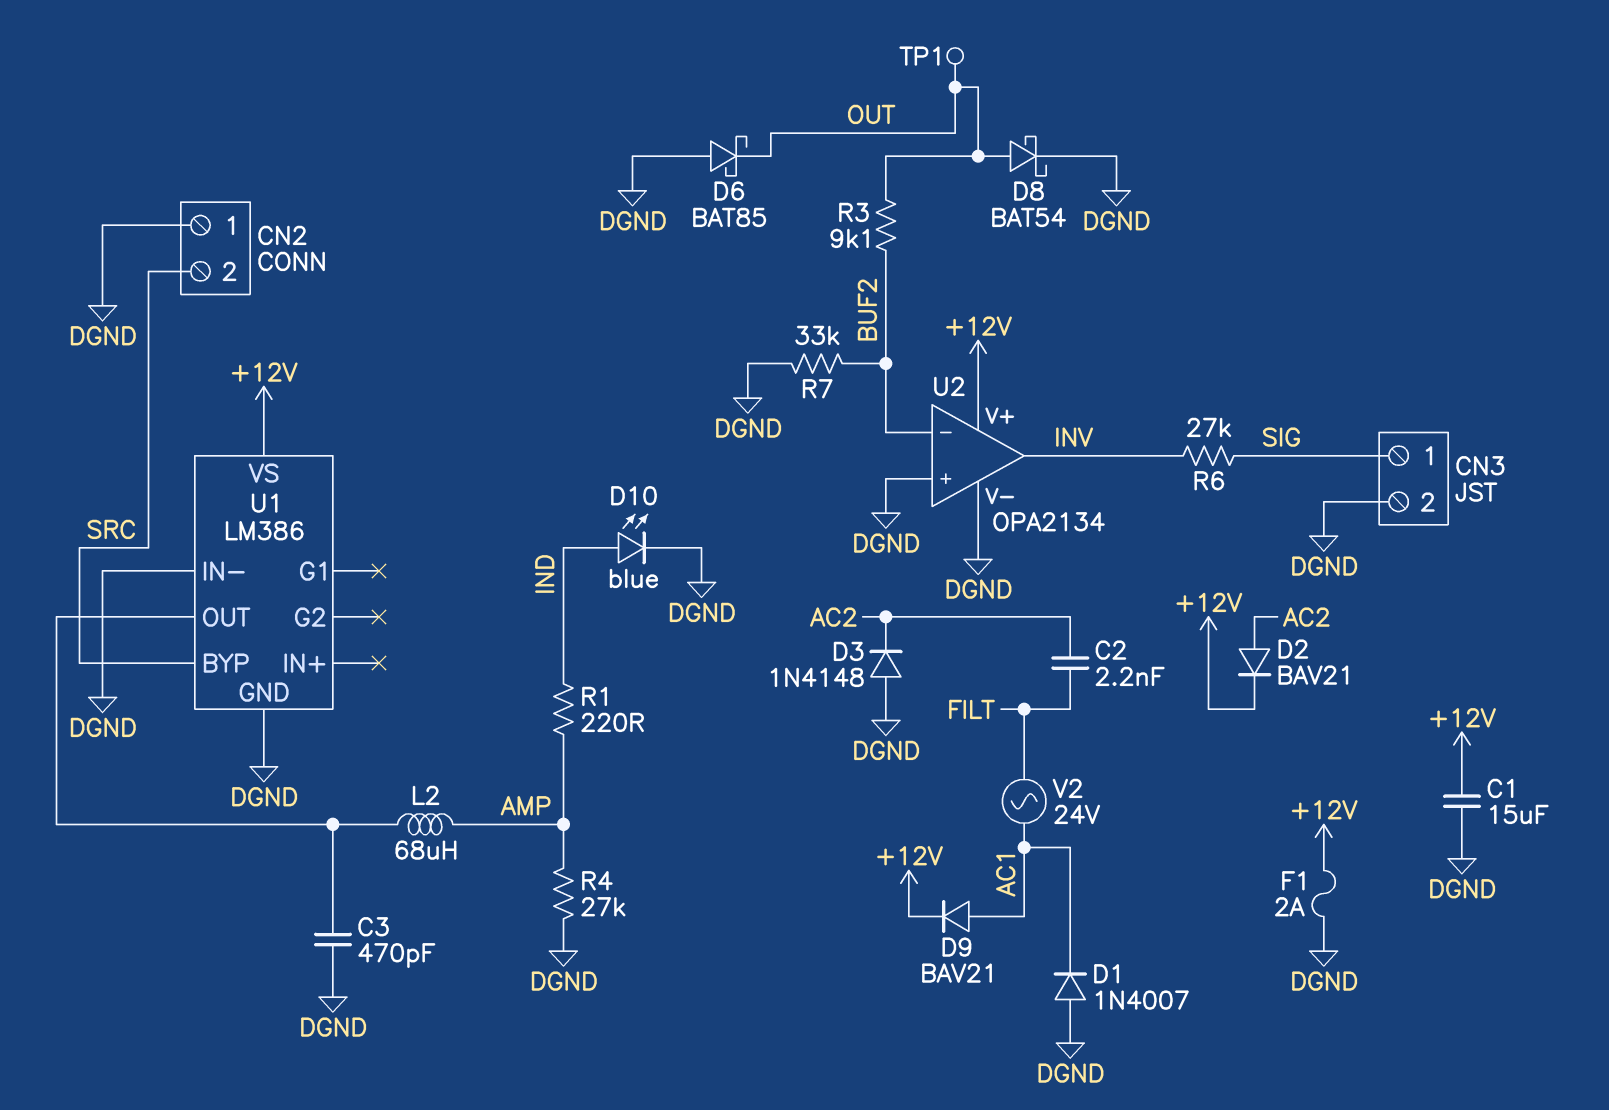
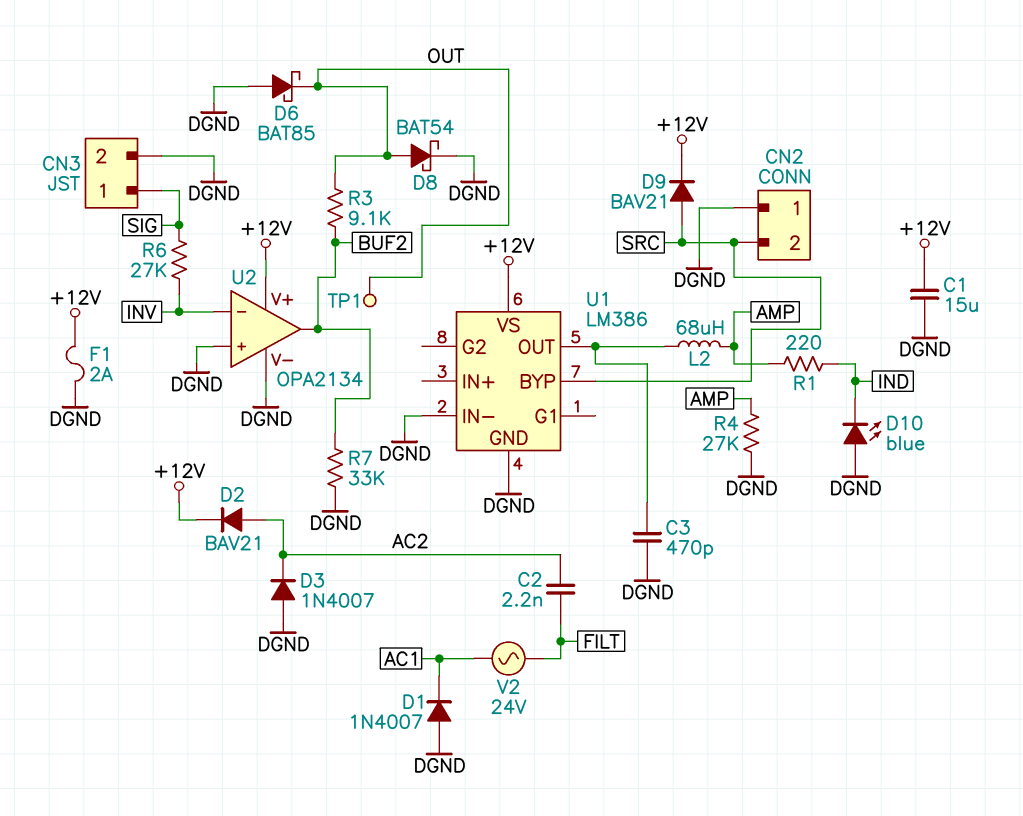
D3: diode 1N4148 (A DGND, K AC2) -> diode 1N4007 (A DGND, K AC2)
D9: diode BAV21 (A AC1, K +12V) -> diode BAV21 (A SRC, K +12V)
D10: LED blue (A IND, K DGND) -> LED blue (A DGND, K IND)
U2 pin in-: BUF2 -> INV
U2 pin out: INV -> BUF2

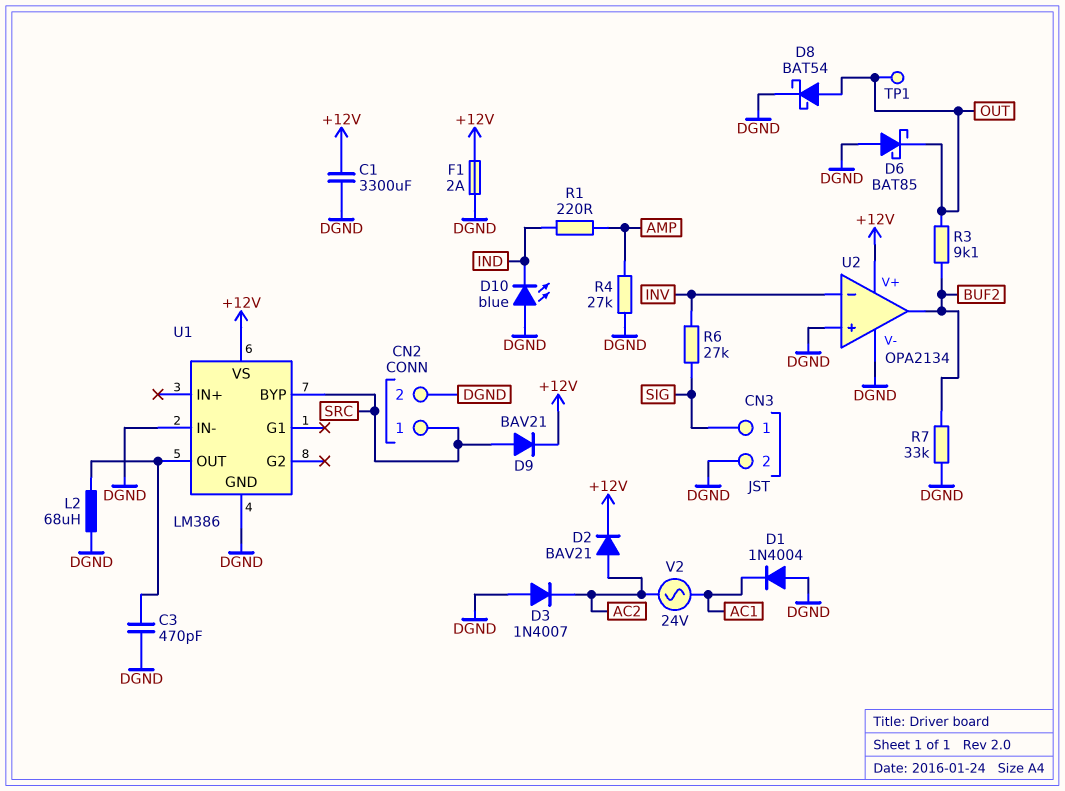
C1: 15uF (+12V, DGND) -> 3300uF (+12V, DGND)
C2: 2.2nF (AC2, FILT) -> none
CN2 pin 1: DGND -> SRC
CN2 pin 2: SRC -> DGND
D1: diode 1N4007 (A DGND, K AC1) -> diode 1N4004 (A DGND, K AC1)
L2: 68uH (AMP, U1/OUT) -> 68uH (DGND, U1/OUT)
V2: AC 24V (AC1, FILT) -> AC 24V (AC1, AC2)

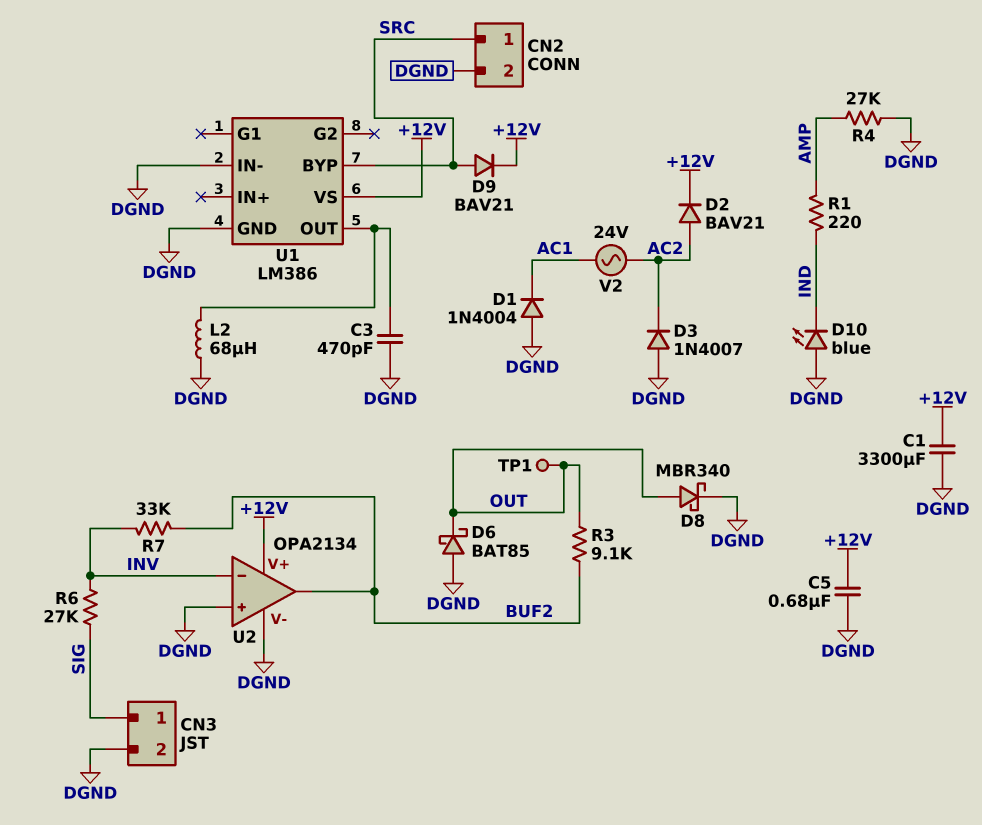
C5: none -> 680nF (+12V, DGND)
D8: schottky BAT54 (A OUT, K DGND) -> schottky MBR340 (A OUT, K DGND)
F1: 2A (+12V, DGND) -> none
R7: 33k (BUF2, DGND) -> 33k (BUF2, INV)

